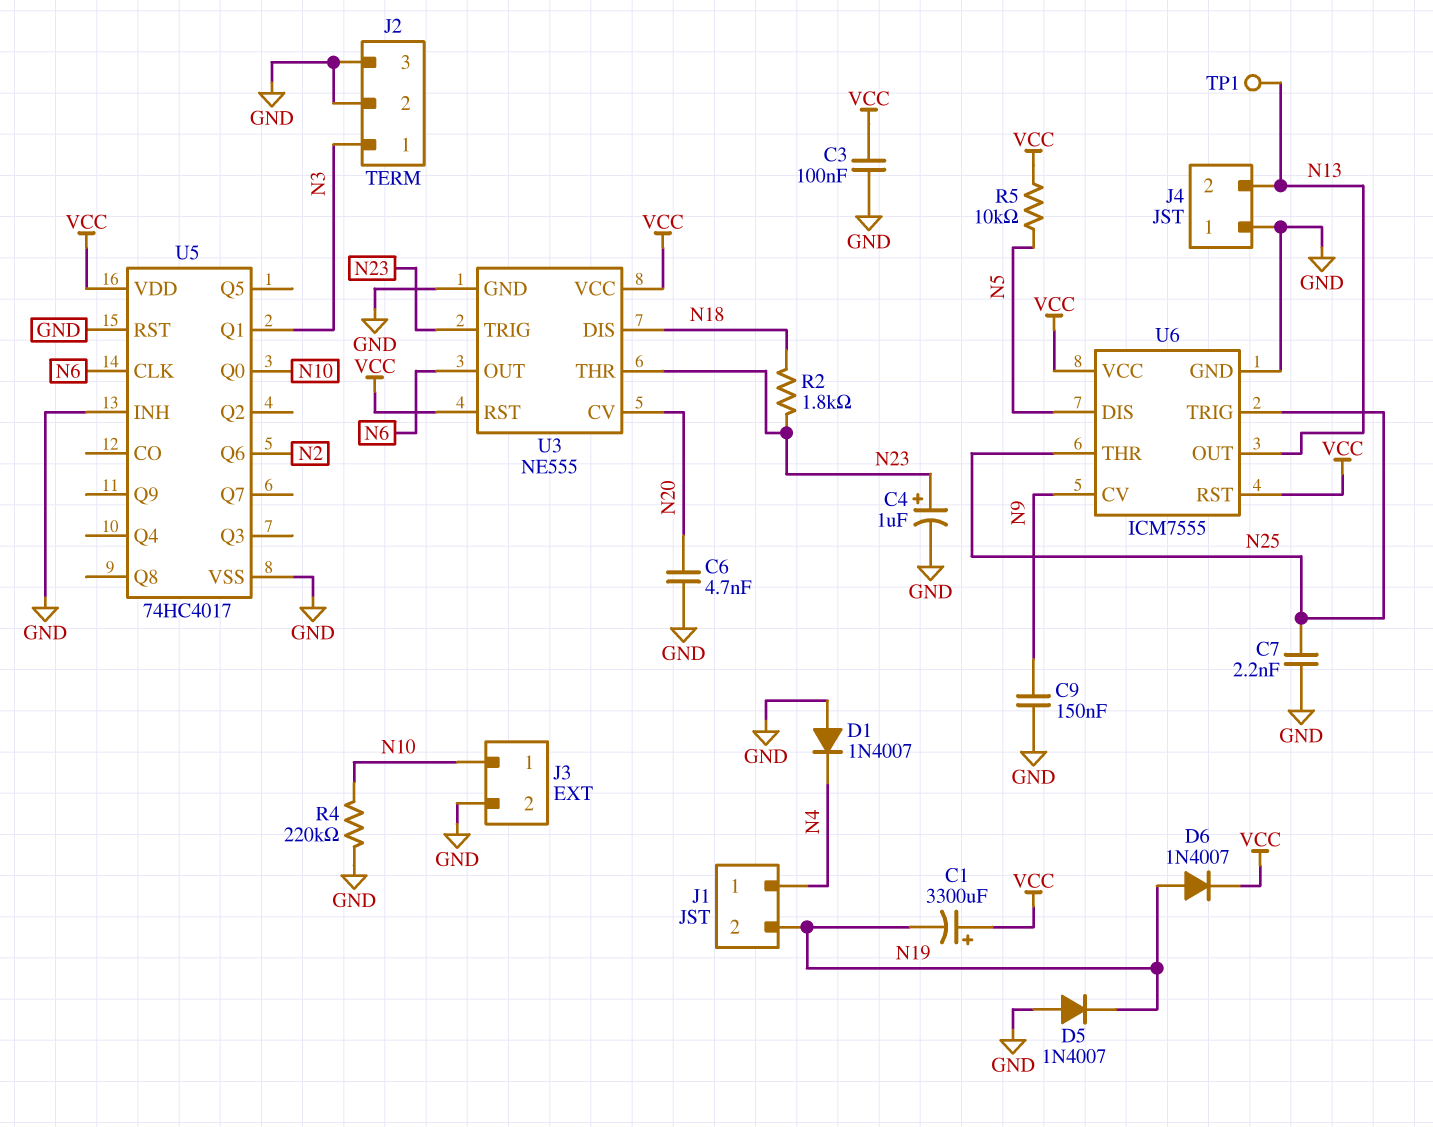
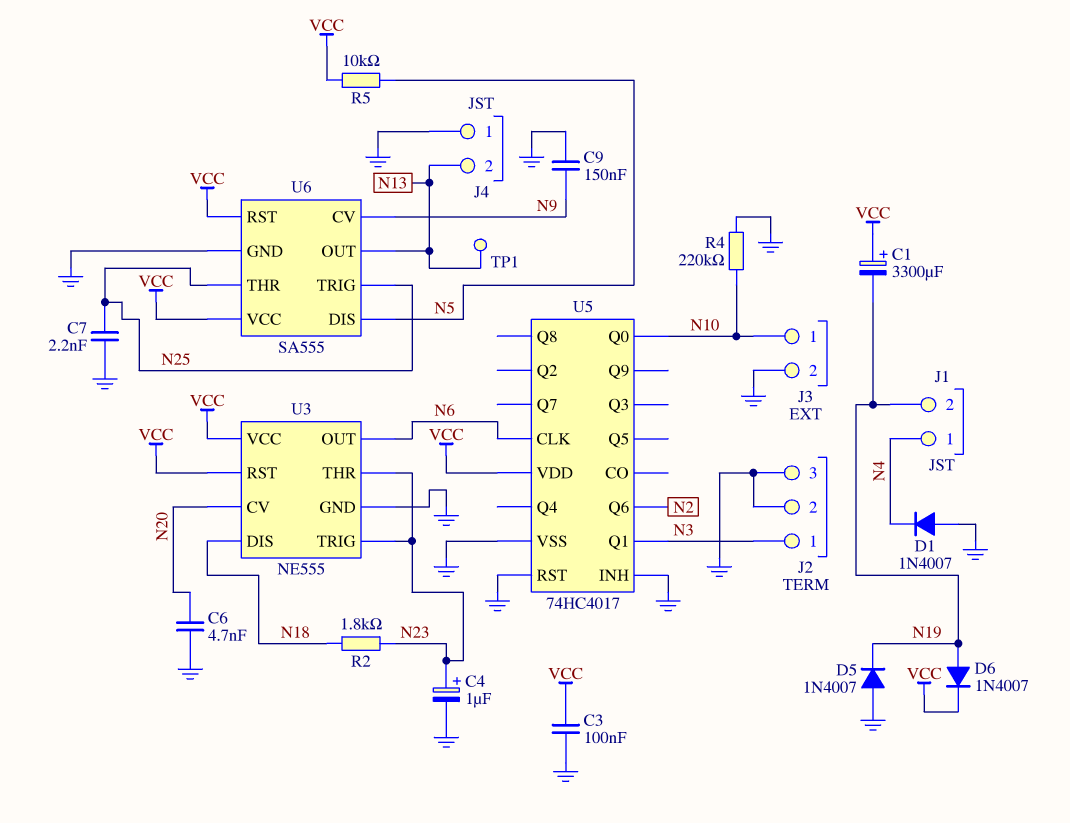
U6: ICM7555 -> SA555

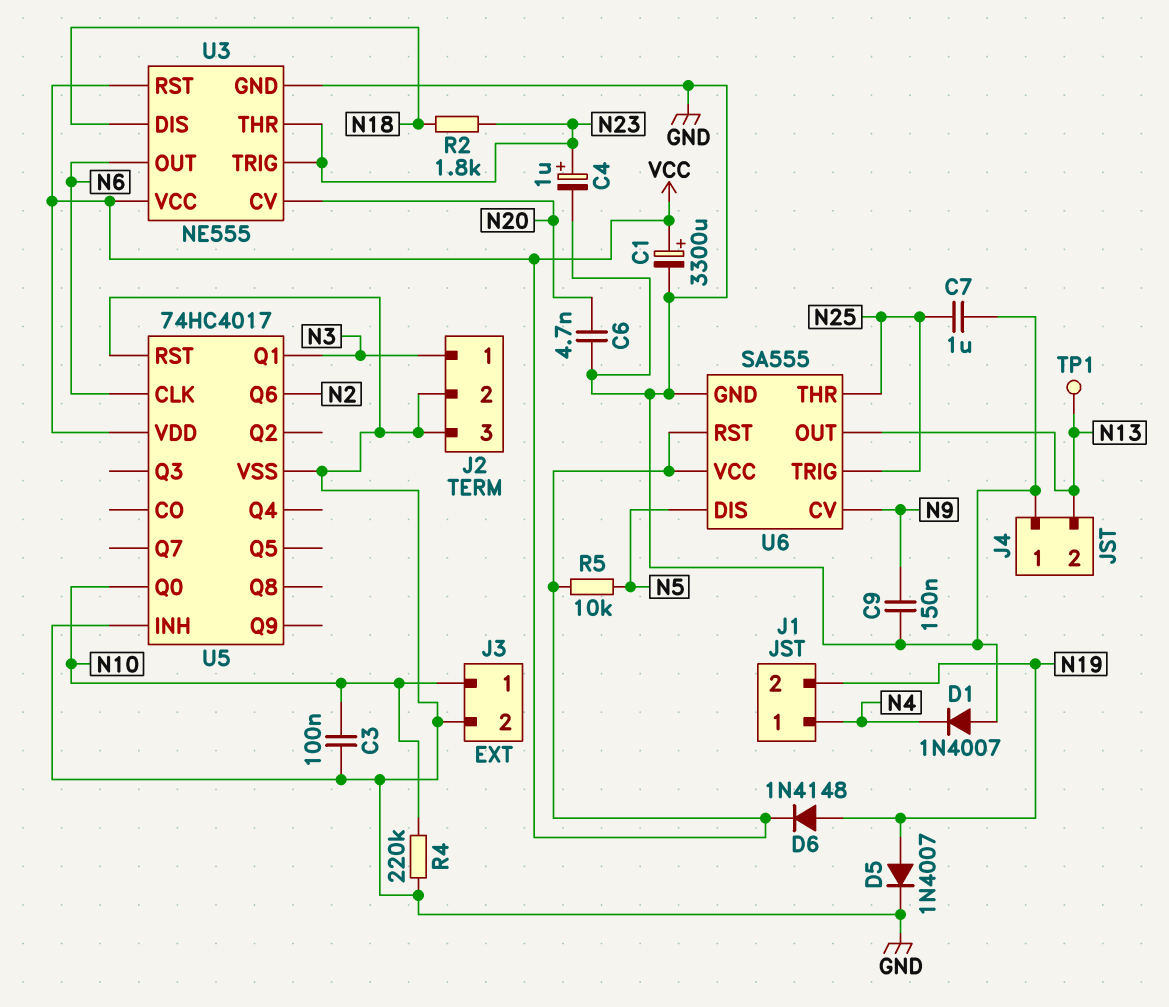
C1: 3300uF (plus VCC, minus N19) -> 3300uF (plus VCC, minus GND)
C3: 100nF (GND, VCC) -> 100nF (GND, N10)
C7: 2.2nF (GND, N25) -> 1uF (GND, N25)
D5: diode 1N4007 (A GND, K N19) -> diode 1N4007 (A N19, K GND)
D6: diode 1N4007 (A N19, K VCC) -> diode 1N4148 (A N19, K VCC)

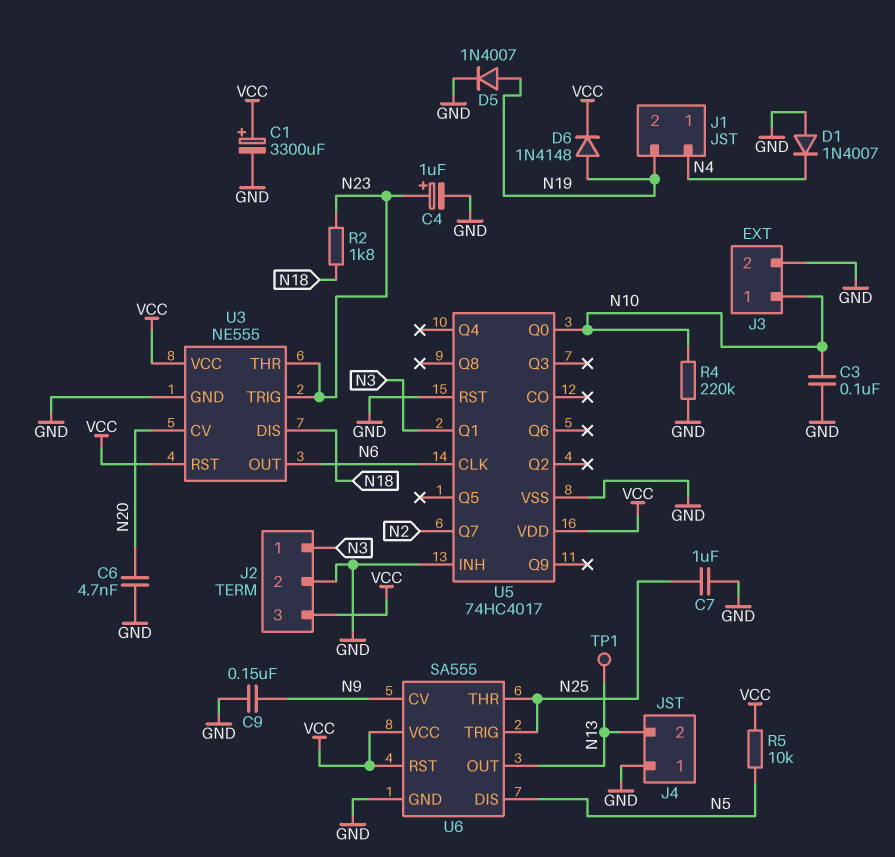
J2 pin 3: GND -> VCC
U5 pin Q6: N2 -> none
U5 pin Q7: none -> N2

